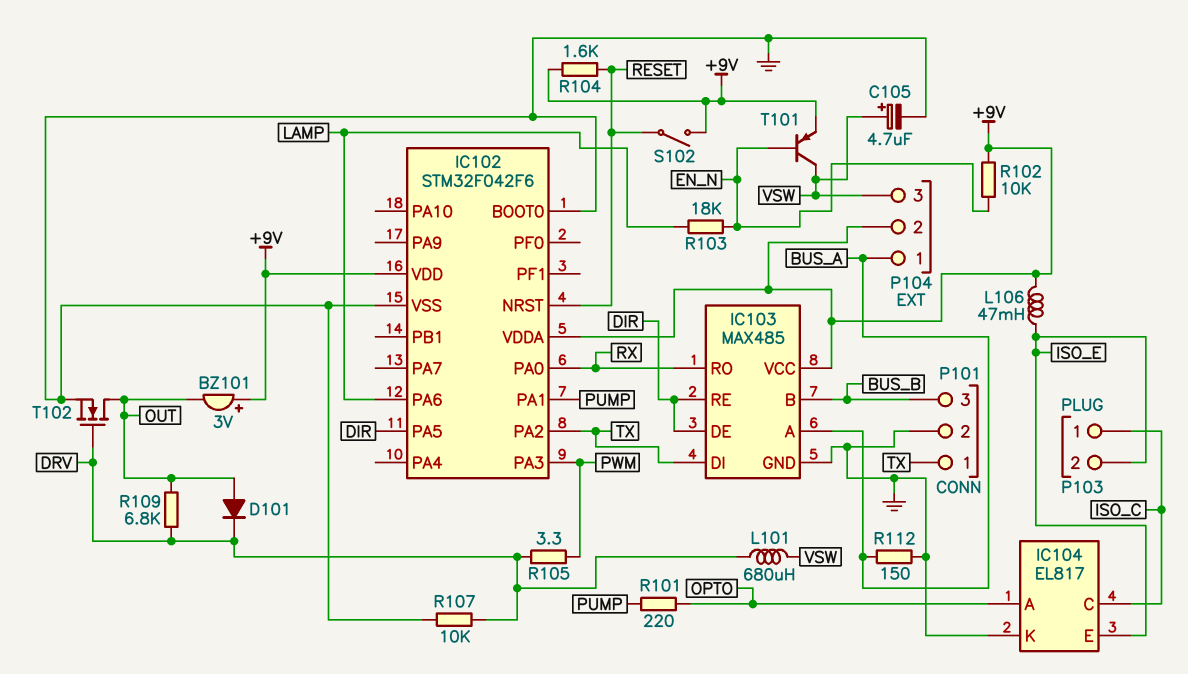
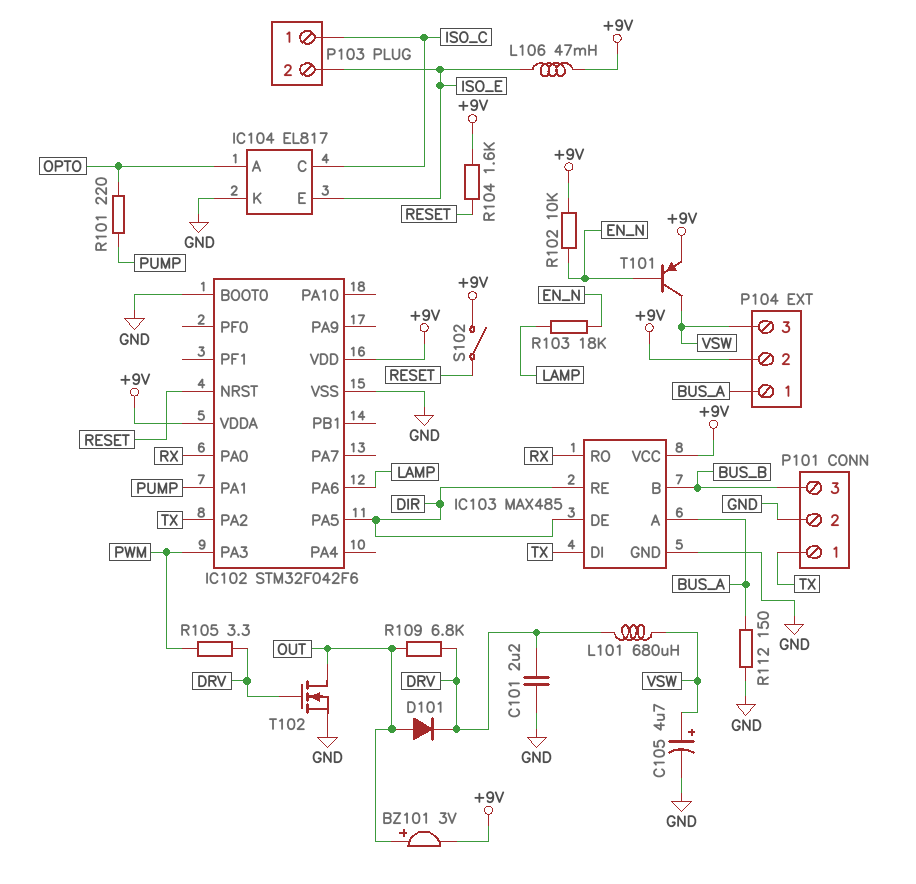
BZ101: buzzer 3V (plus +9V, minus OUT) -> buzzer 3V (plus OUT, minus +9V)
C101: none -> 2.2uF (DRV, GND)
R107: 10k (DRV, GND) -> none

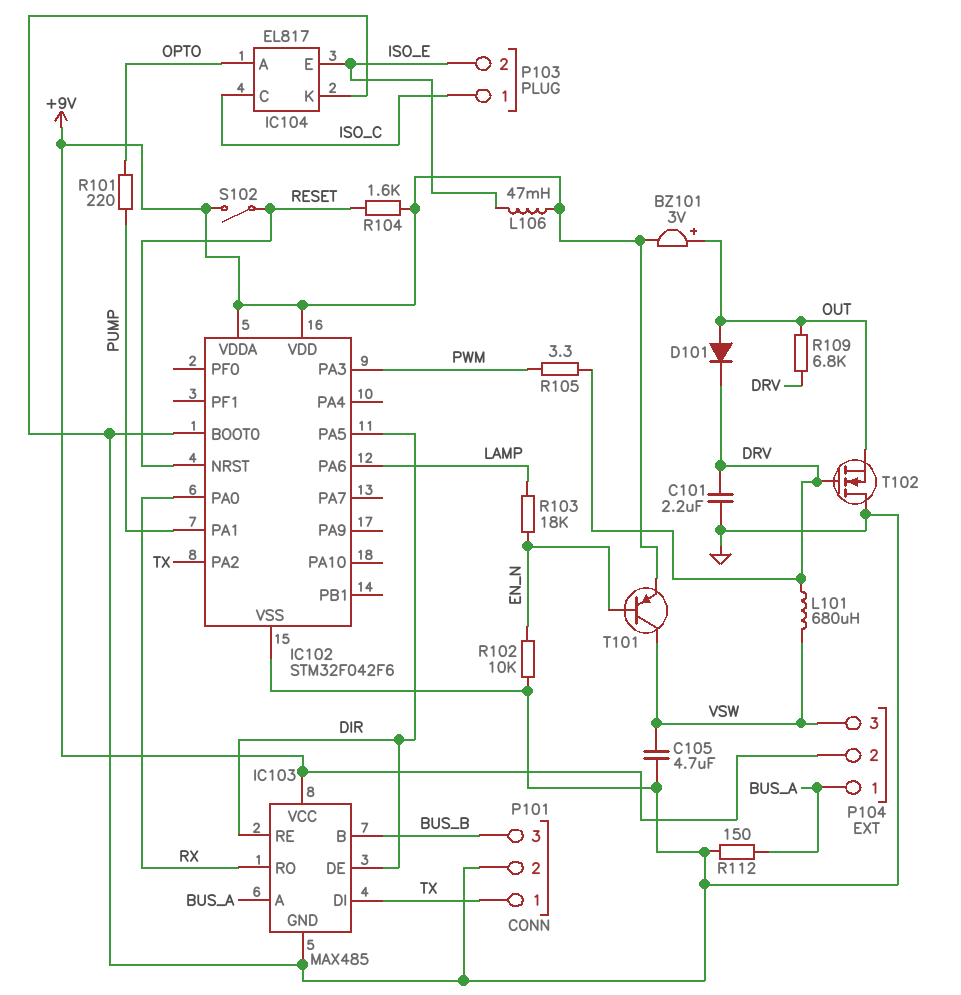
C105: 4.7uF (plus VSW, minus GND) -> 4.7uF (GND, VSW)
R102: 10k (+9V, EN_N) -> 10k (EN_N, GND)
T102: NMOS (G DRV, D OUT, S GND) -> NMOS (G DRV, D GND, S OUT)

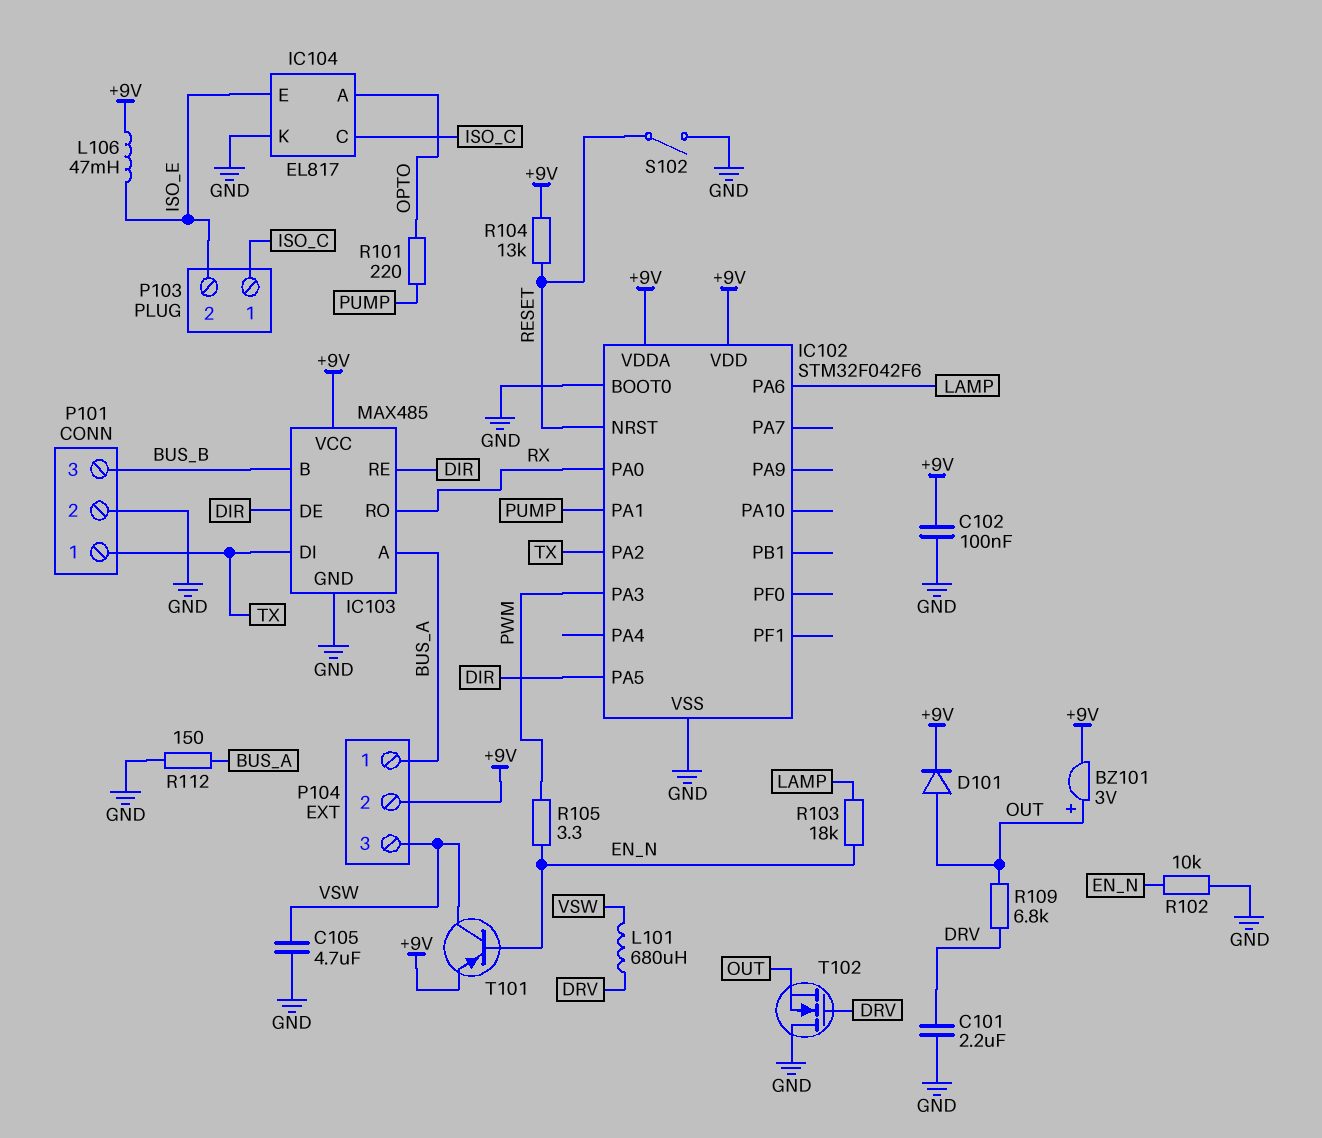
C102: none -> 100nF (+9V, GND)
D101: diode (A OUT, K DRV) -> diode (A OUT, K +9V)
R104: 1.6k (+9V, RESET) -> 13k (+9V, RESET)
R105: 3.3 (DRV, PWM) -> 3.3 (EN_N, PWM)
S102: switch (+9V, RESET) -> switch (GND, RESET)

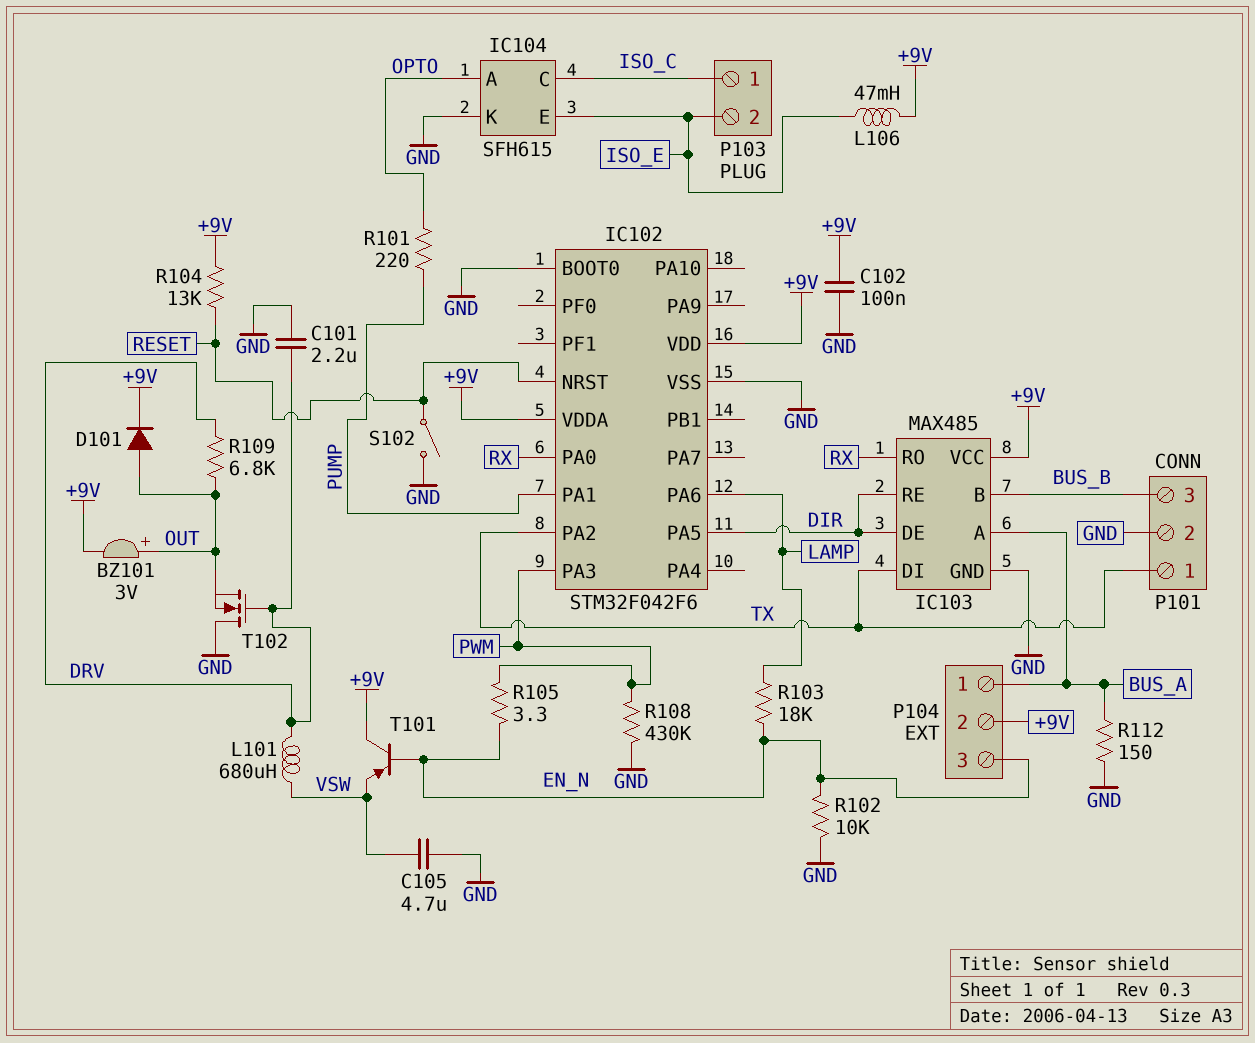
IC104: EL817 -> SFH615
P104 pin 3: VSW -> EN_N
R108: none -> 430k (GND, PWM)
T101: PNP (B EN_N, C VSW, E +9V) -> PNP (B EN_N, C +9V, E VSW)

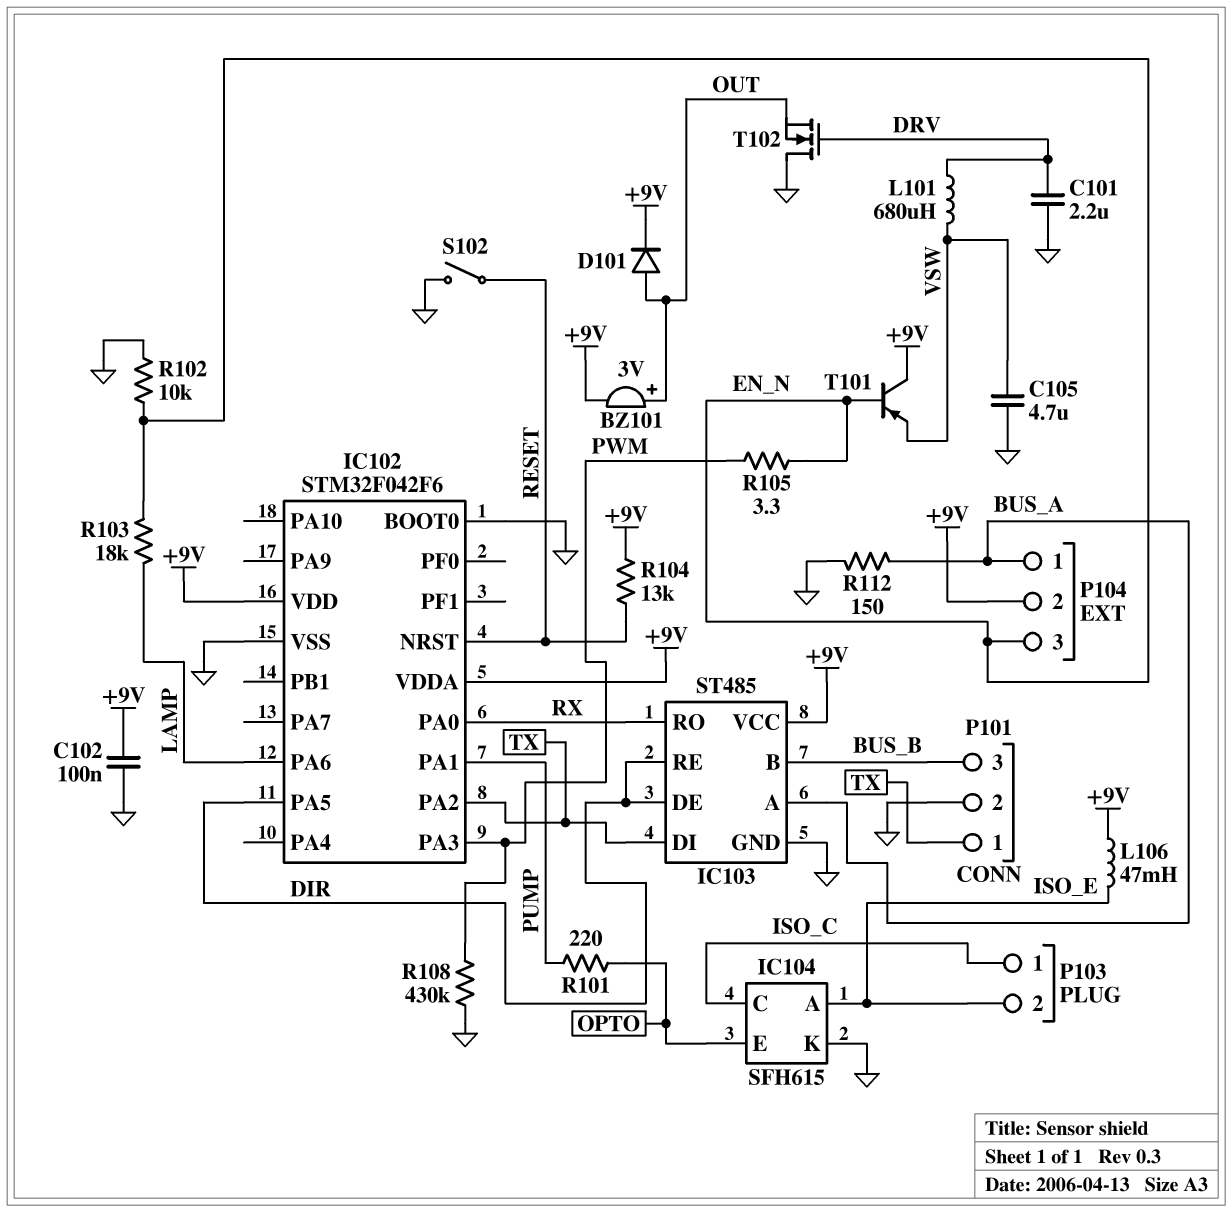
IC103: MAX485 -> ST485
IC104 pin A: OPTO -> ISO_E
IC104 pin E: ISO_E -> OPTO
R109: 6.8k (DRV, OUT) -> none

